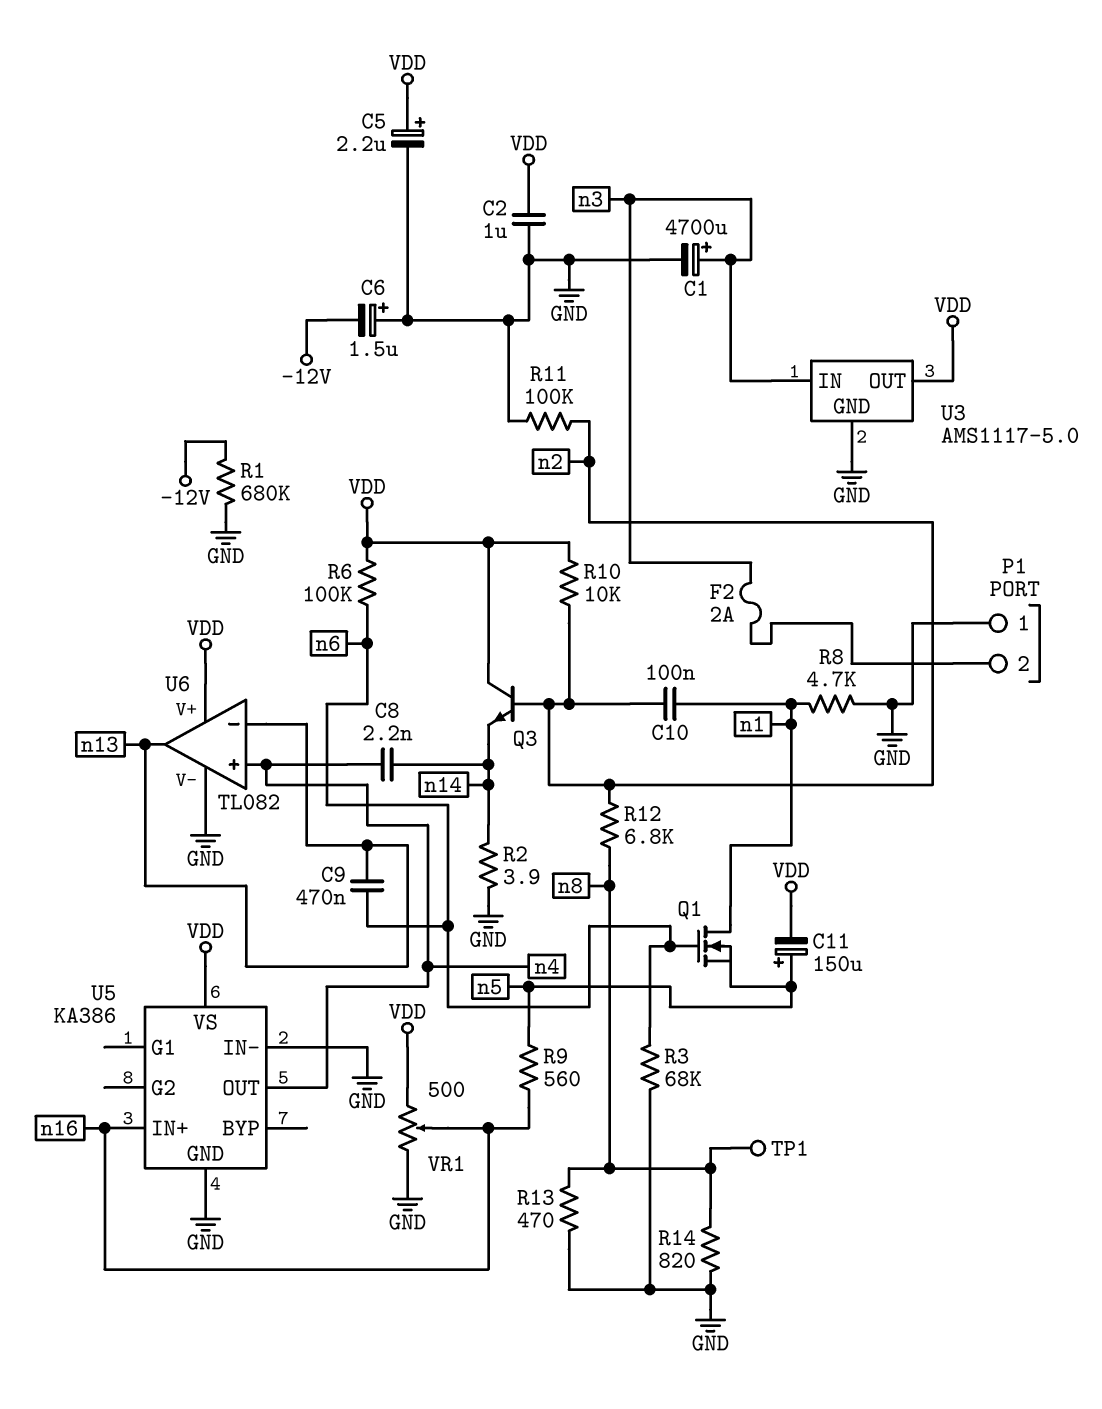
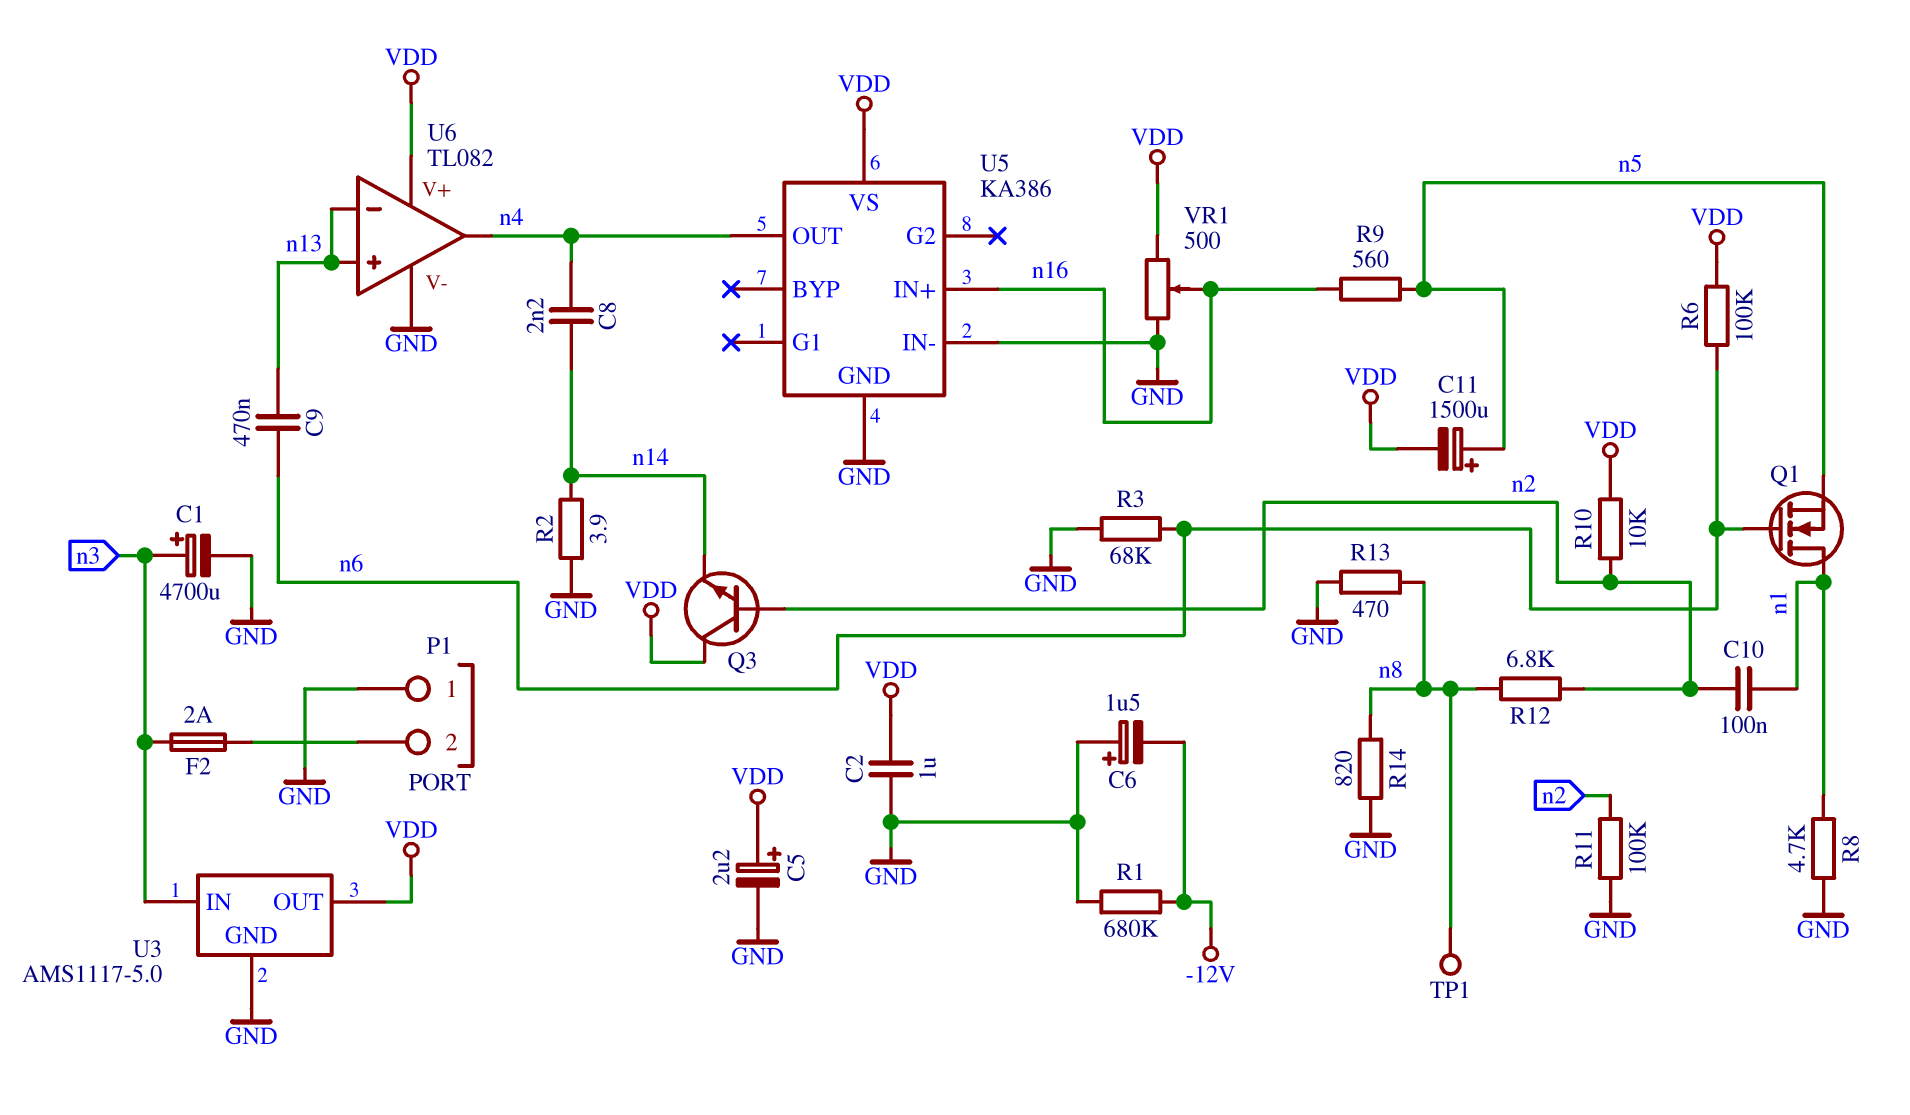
C11: 150uF (plus n5, minus VDD) -> 1500uF (plus n5, minus VDD)
U6 pin in+: n4 -> n13
U6 pin out: n13 -> n4

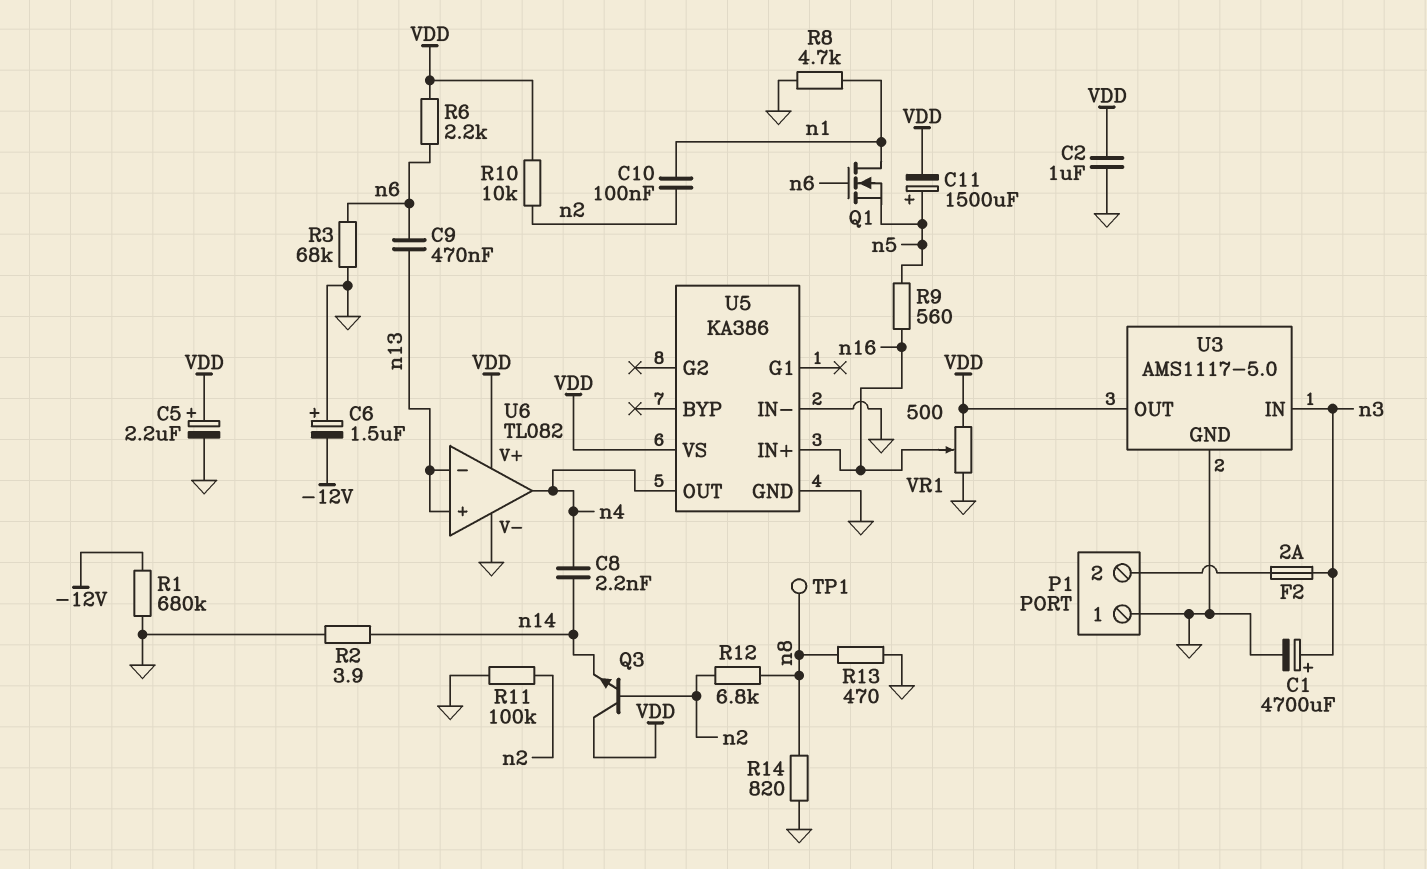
R6: 100k (VDD, n6) -> 2.2k (VDD, n6)

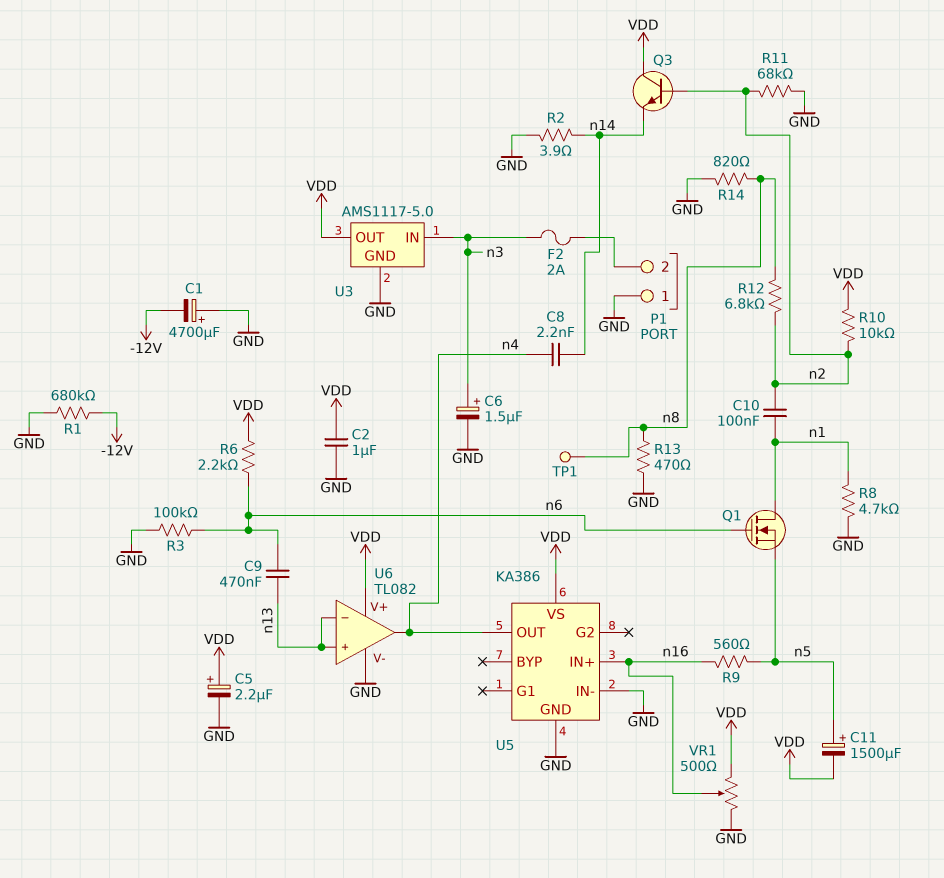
C1: 4700uF (plus n3, minus GND) -> 4700uF (plus GND, minus -12V)
C6: 1.5uF (plus GND, minus -12V) -> 1.5uF (plus n3, minus GND)
R3: 68k (GND, n6) -> 100k (GND, n6)
R11: 100k (GND, n2) -> 68k (GND, n2)

